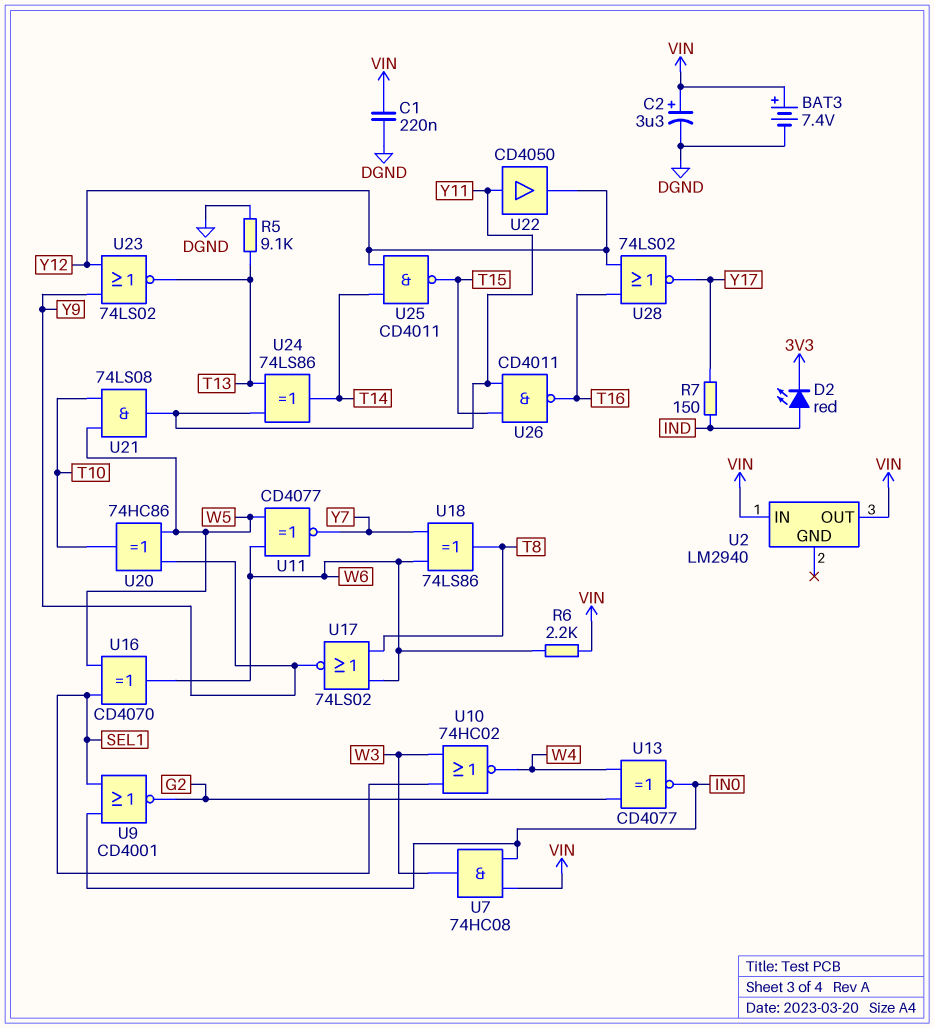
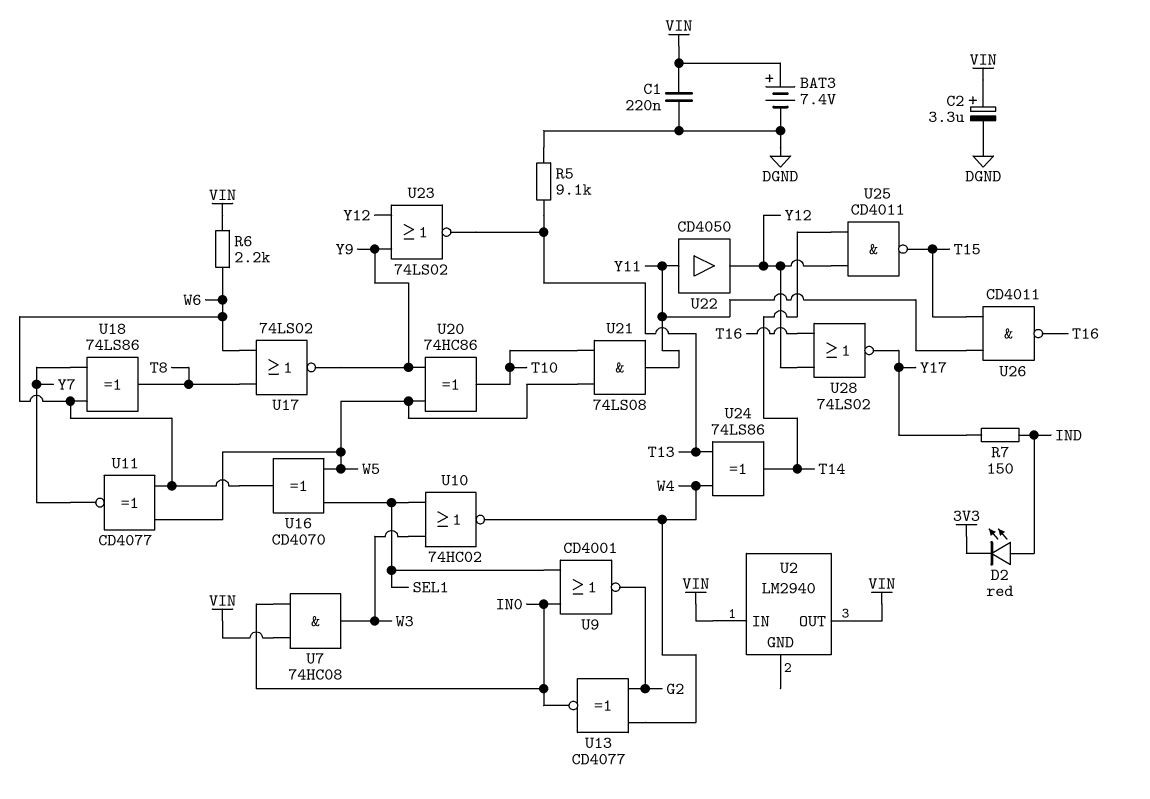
U24: XOR 74LS86 (in T13, in Y11, out T14) -> XOR 74LS86 (in T13, in W4, out T14)

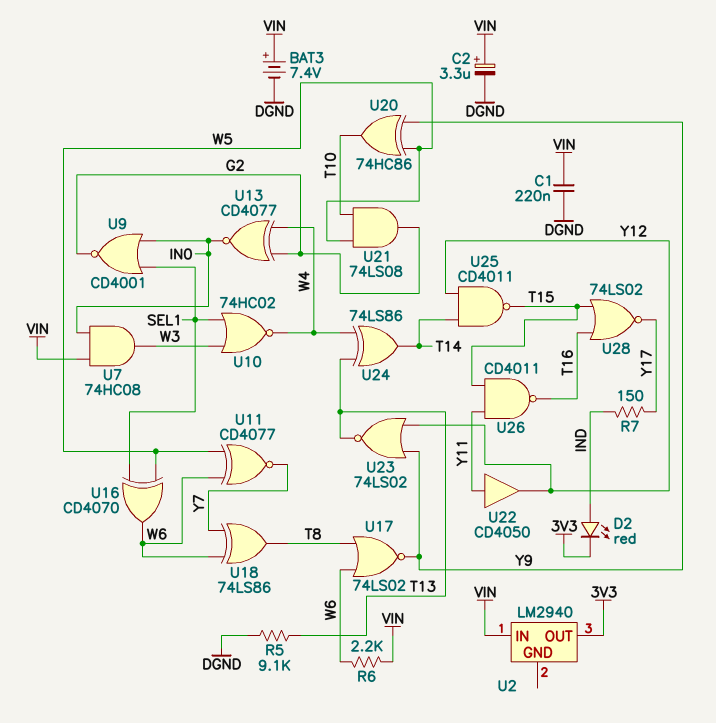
U2 pin OUT: VIN -> 3V3
U21: AND 74LS08 (in T10, in W5, out Y11) -> AND 74LS08 (in T10, in W5, out G2)
U28: NOR 74LS02 (in T16, in Y12, out Y17) -> NOR 74LS02 (in T15, in T16, out Y17)

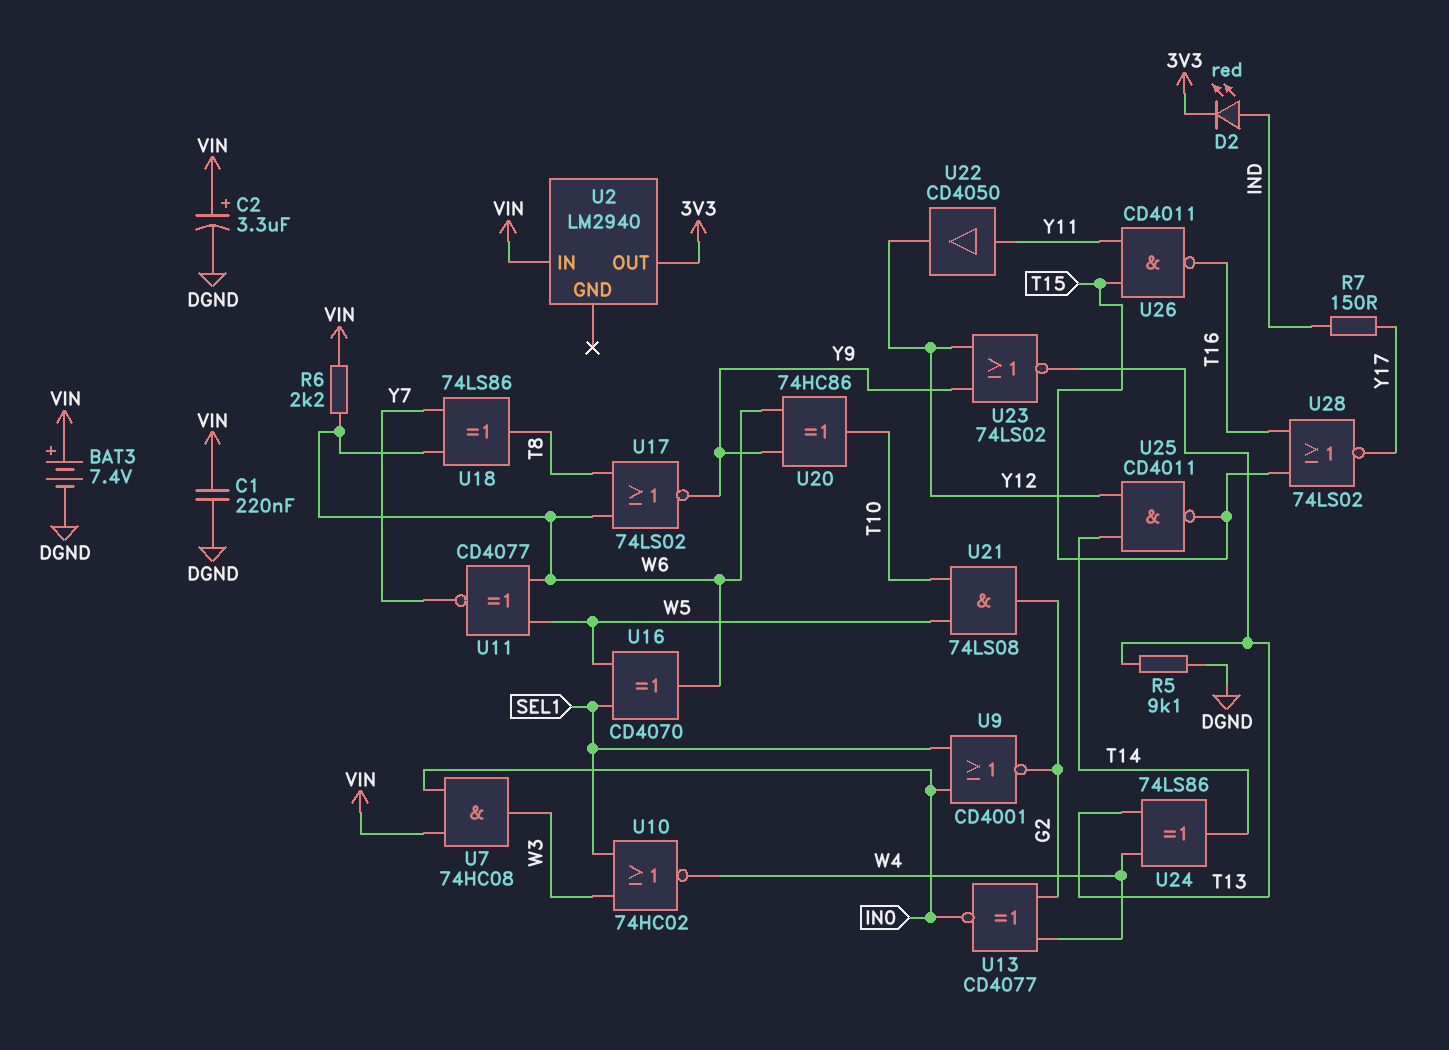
U20: XOR 74HC86 (in W5, in Y9, out T10) -> XOR 74HC86 (in W6, in Y9, out T10)

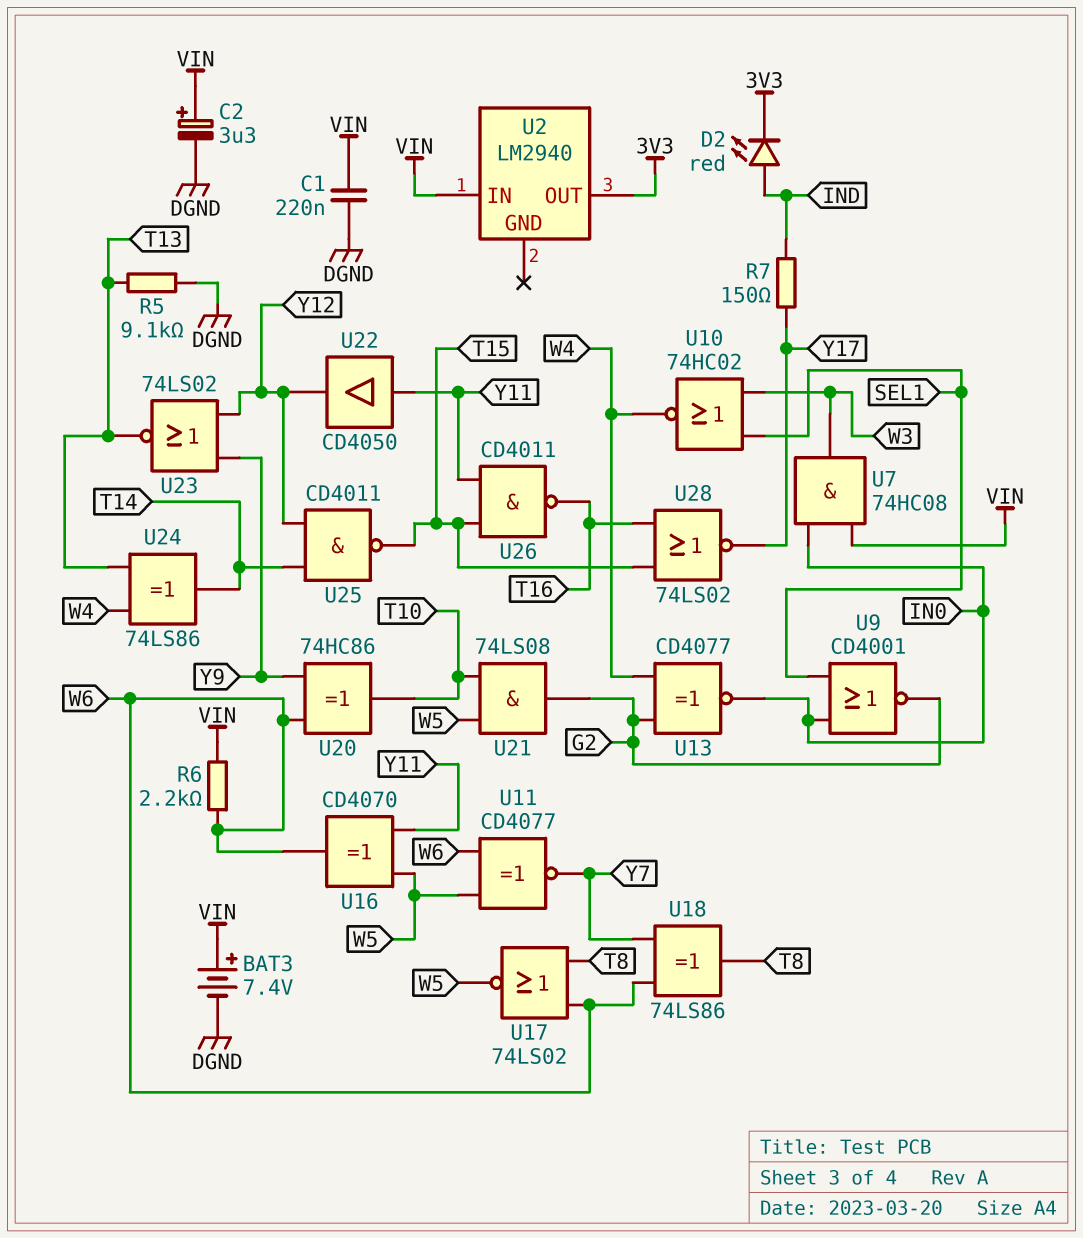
U16: XOR CD4070 (in SEL1, in W5, out W6) -> XOR CD4070 (in W5, in Y11, out W6)
U17: NOR 74LS02 (in T8, in W6, out Y9) -> NOR 74LS02 (in T8, in W6, out W5)

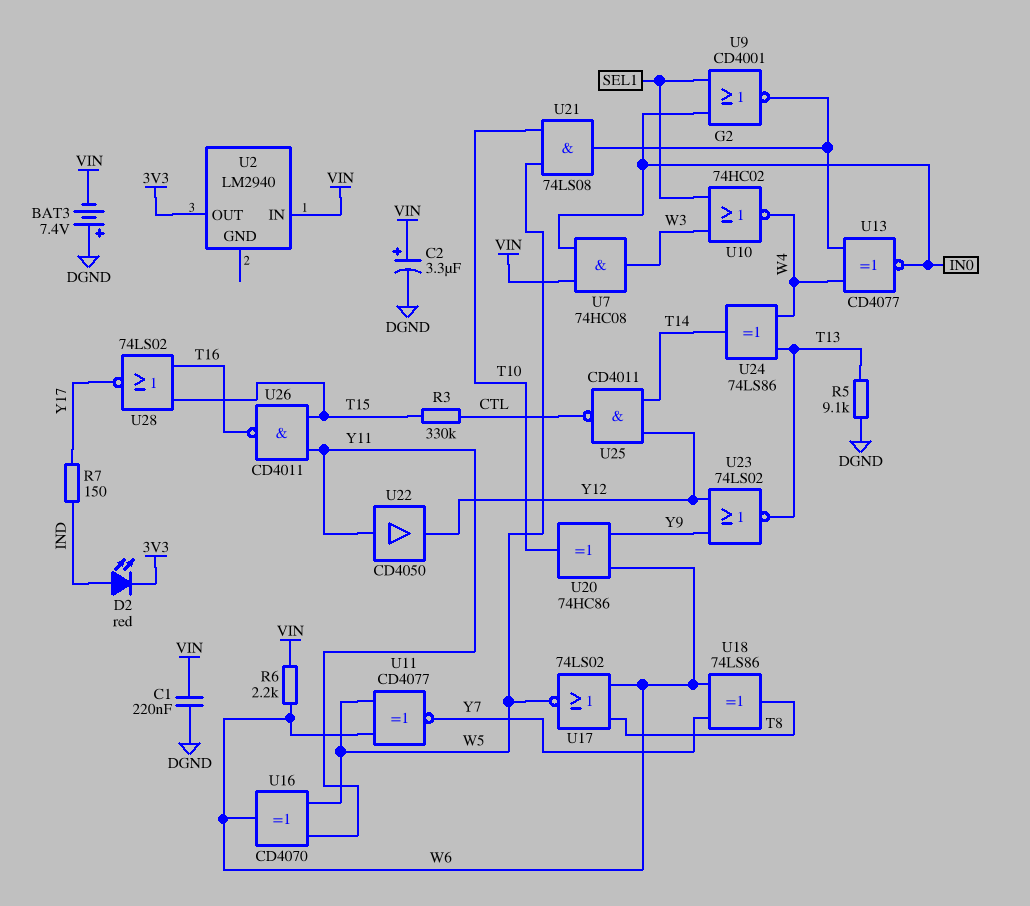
BAT3: 7.4V (plus VIN, minus DGND) -> 7.4V (plus DGND, minus VIN)
R3: none -> 330k (CTL, T15)
U25: NAND CD4011 (in T14, in Y12, out T15) -> NAND CD4011 (in T14, in Y12, out CTL)

